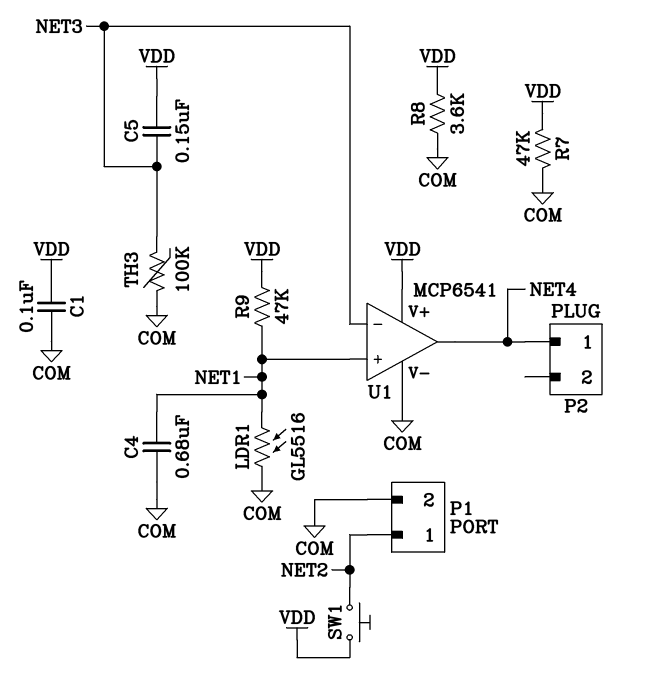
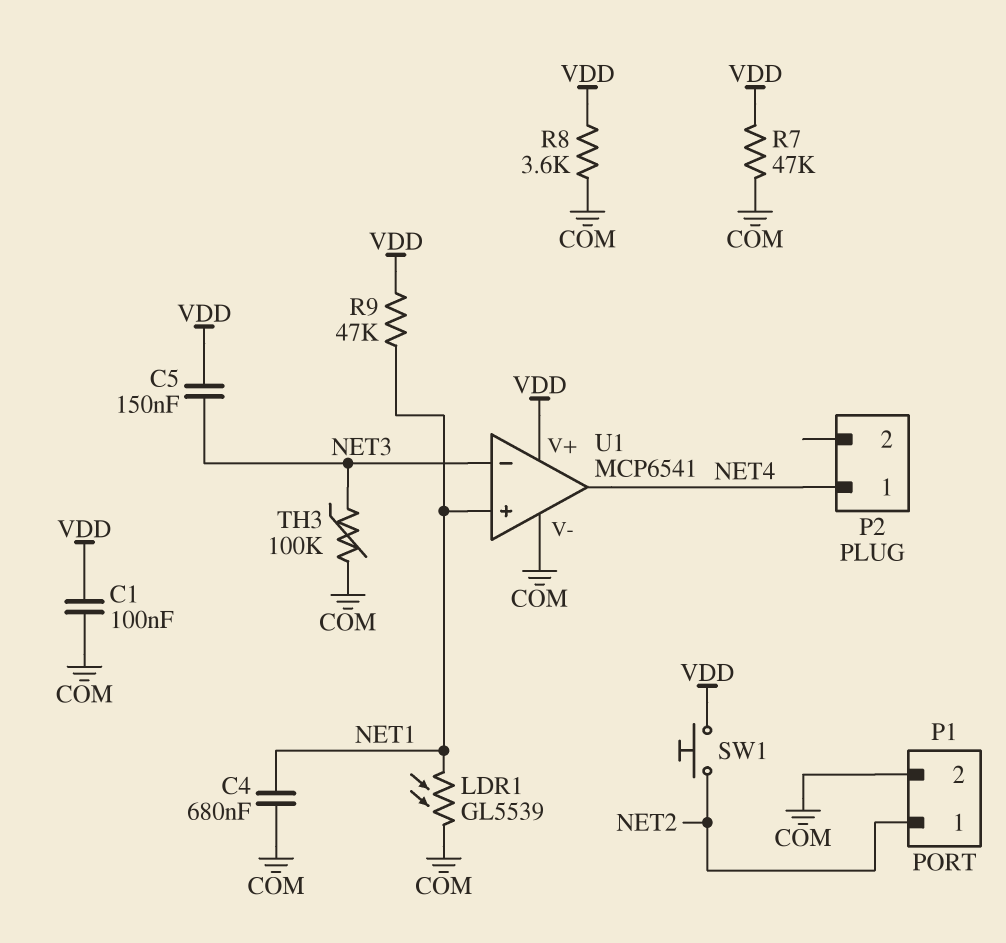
LDR1: GL5516 (COM, NET1) -> GL5539 (COM, NET1)

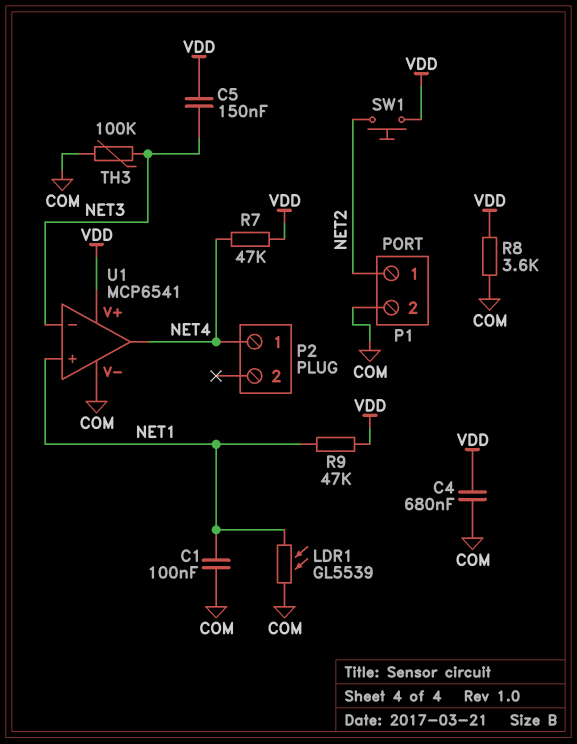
C1: 100nF (COM, VDD) -> 100nF (COM, NET1)
C4: 680nF (COM, NET1) -> 680nF (COM, VDD)
R7: 47k (COM, VDD) -> 47k (NET4, VDD)

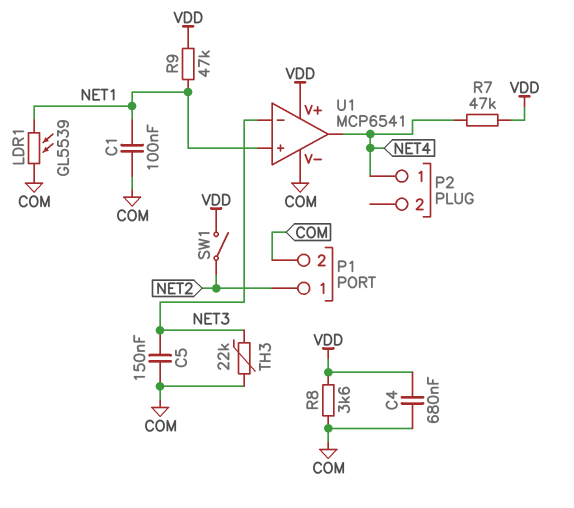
C5: 150nF (NET3, VDD) -> 150nF (COM, NET3)
SW1: button (NET2, VDD) -> switch (NET2, VDD)
TH3: 100k (COM, NET3) -> 22k (COM, NET3)

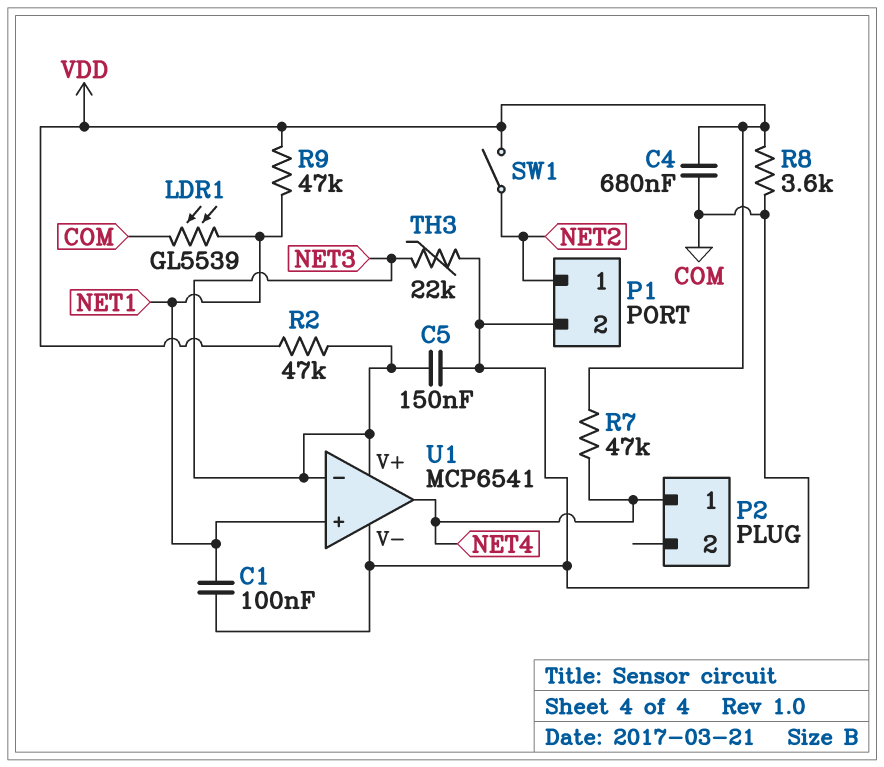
R2: none -> 47k (NET3, VDD)
U1 pin V+: VDD -> NET3

